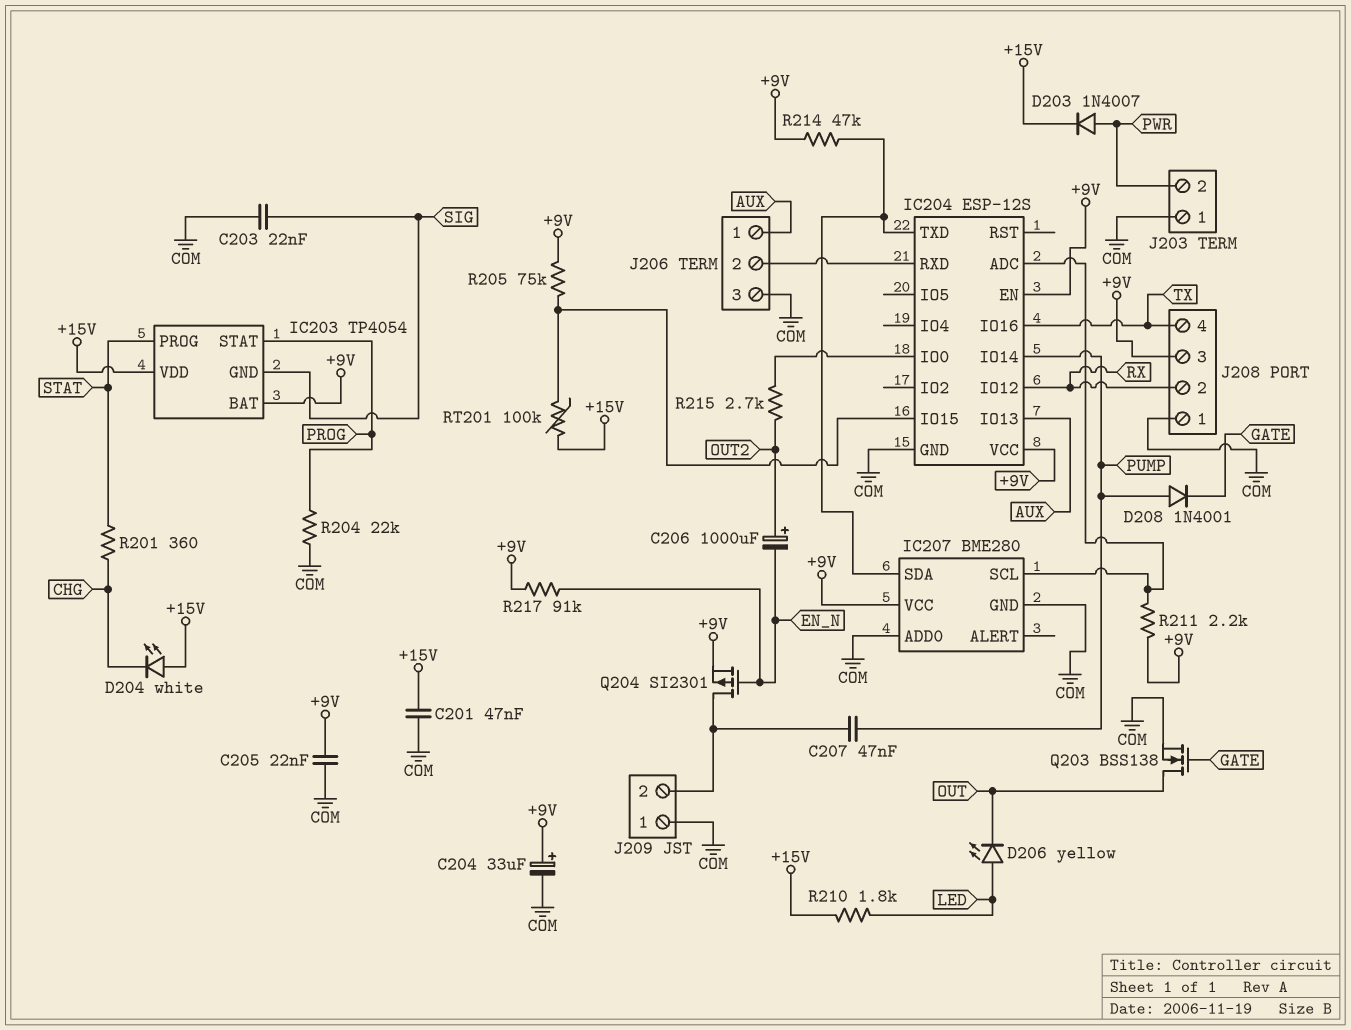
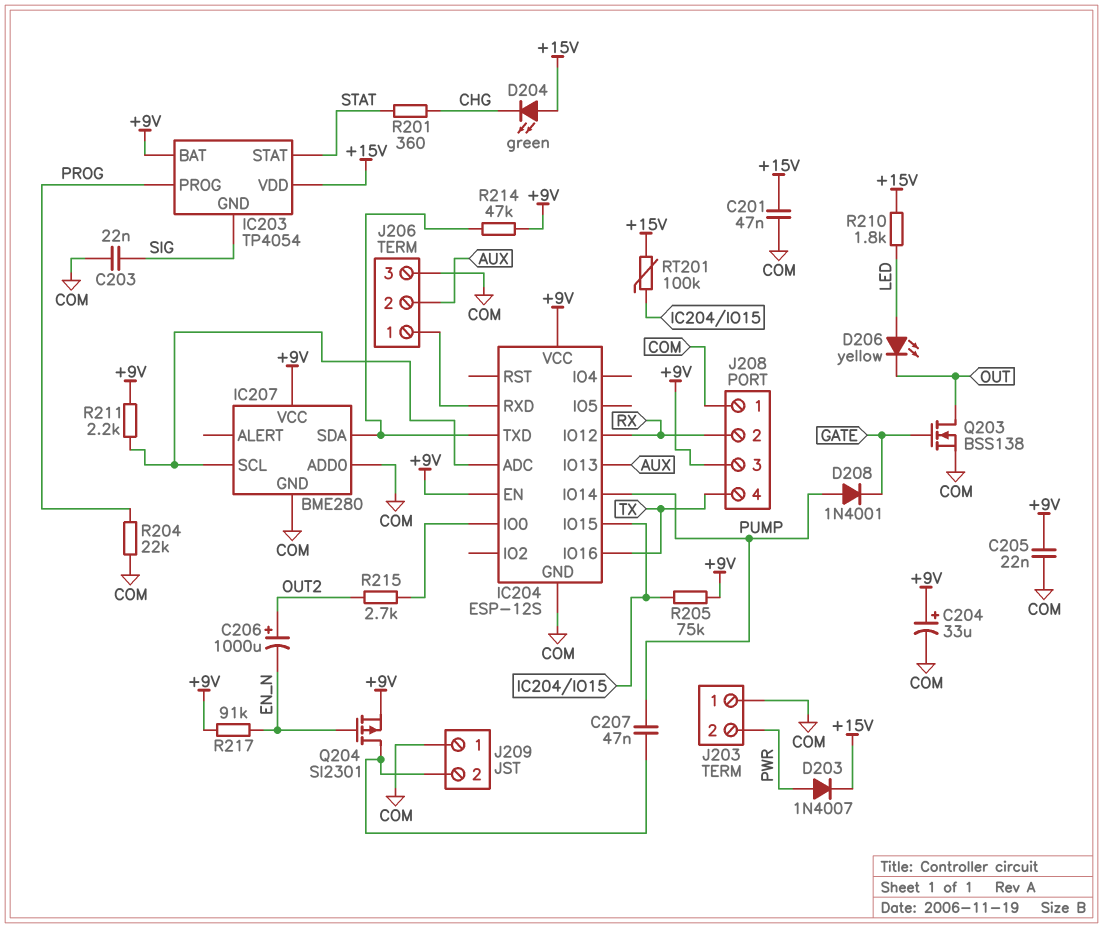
D204: LED white (A +15V, K CHG) -> LED green (A +15V, K CHG)
IC203 pin PROG: STAT -> PROG
IC203 pin STAT: PROG -> STAT
J206 pin 1: AUX -> IC204/RXD
J206 pin 2: IC204/RXD -> AUX

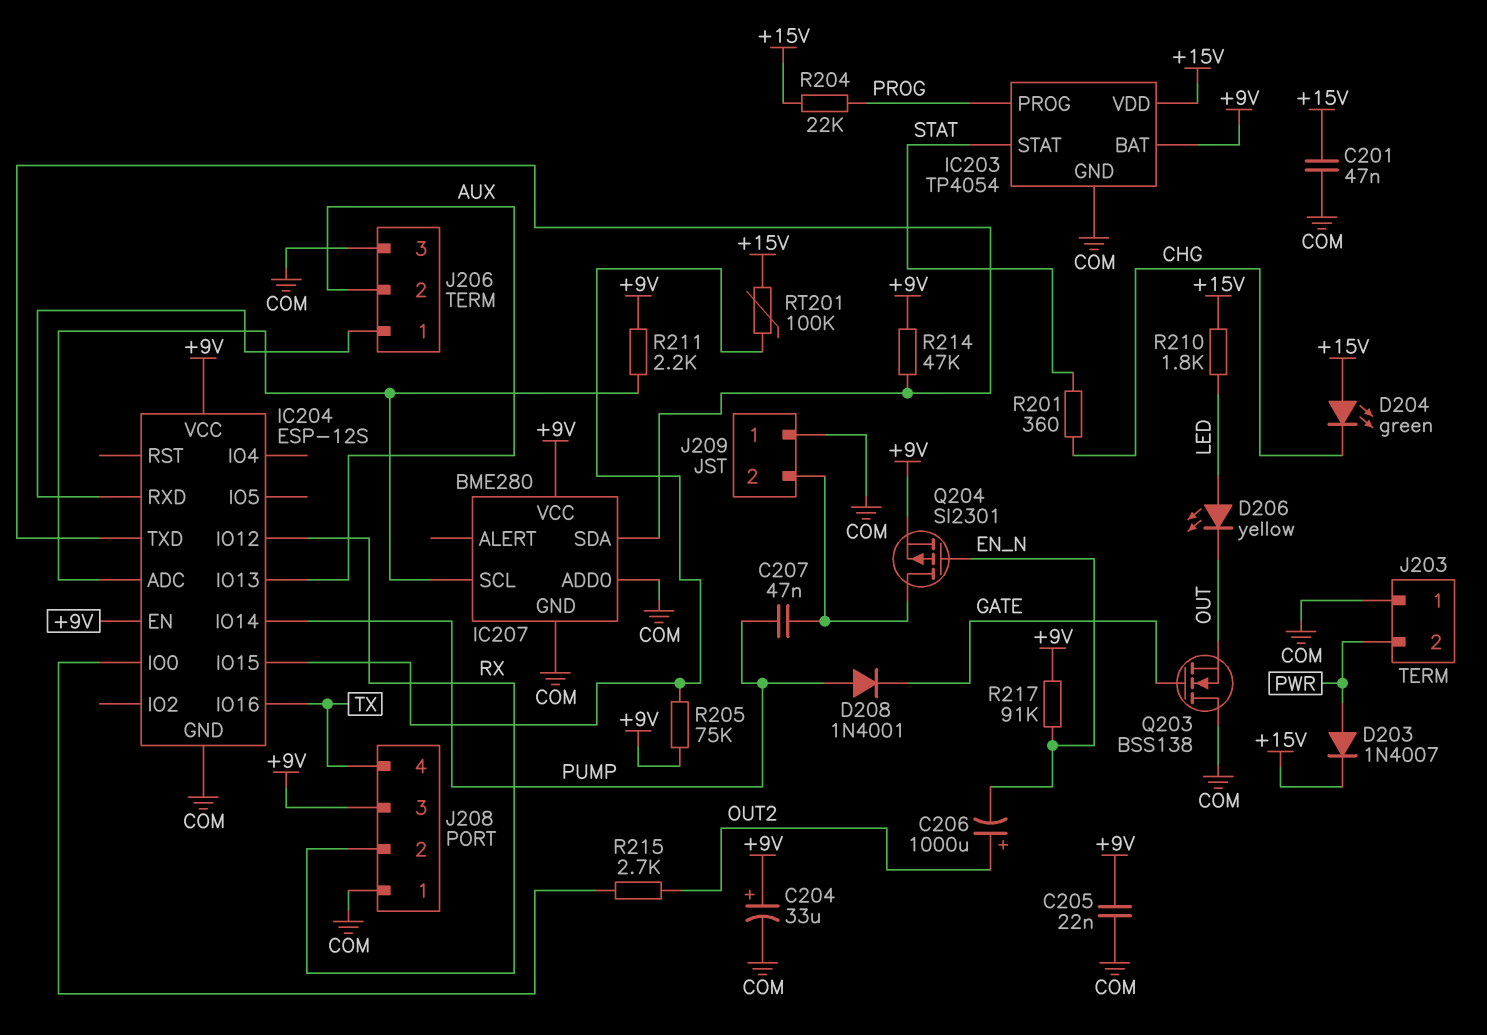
C203: 22nF (COM, SIG) -> none
IC203 pin GND: SIG -> COM
Q203: NMOS BSS138 (G GATE, D OUT, S COM) -> NMOS BSS138 (G GATE, D COM, S OUT)
R204: 22k (COM, PROG) -> 22k (+15V, PROG)

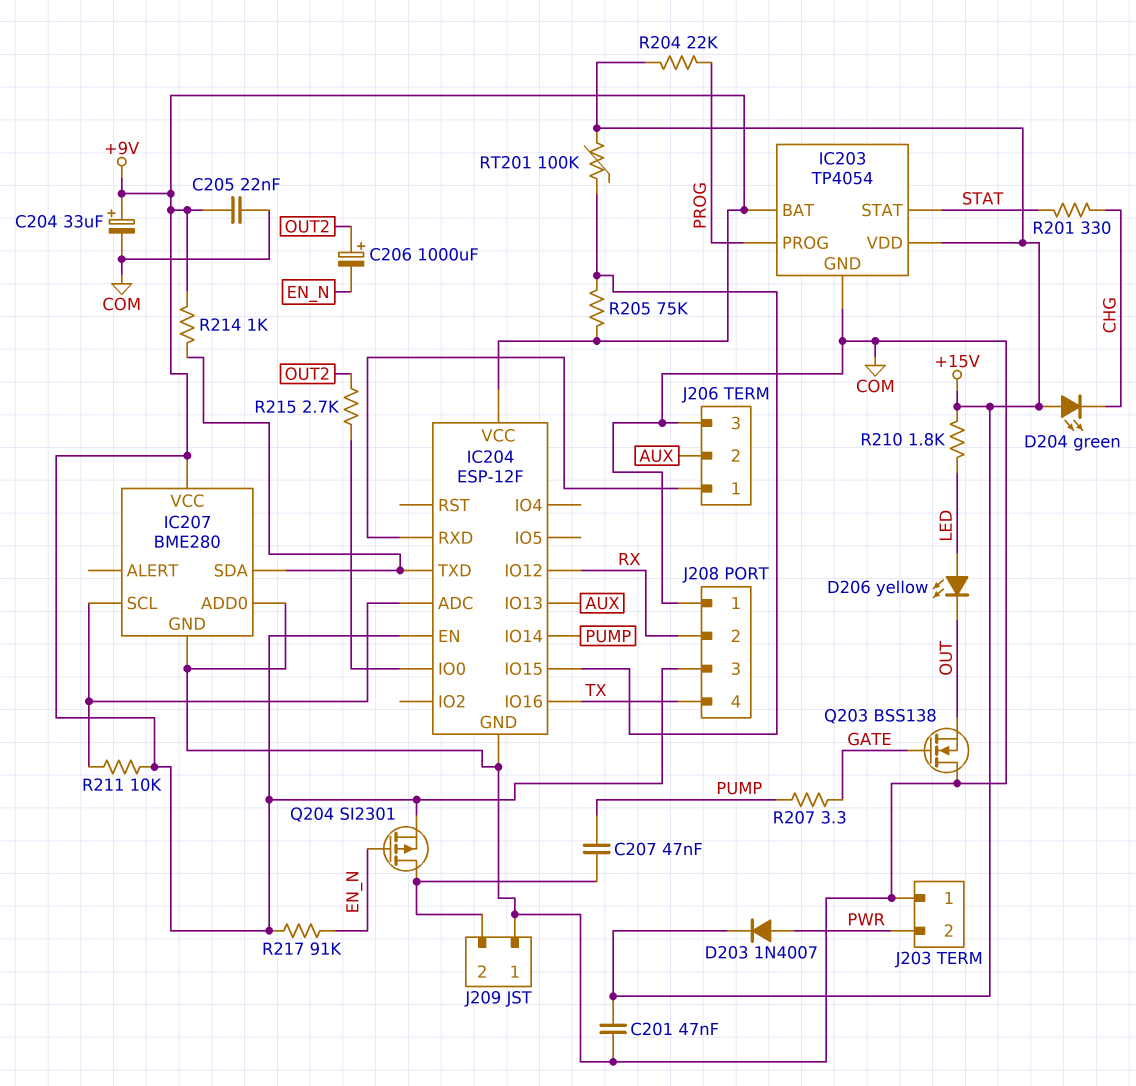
D208: diode 1N4001 (A PUMP, K GATE) -> none
IC204: ESP-12S -> ESP-12F
R201: 360 (CHG, STAT) -> 330 (CHG, STAT)
R207: none -> 3.3 (GATE, PUMP)
R211: 2.2k (+9V, IC204/ADC) -> 10k (+9V, IC204/ADC)
R214: 47k (+9V, IC204/TXD) -> 1k (+9V, IC204/TXD)

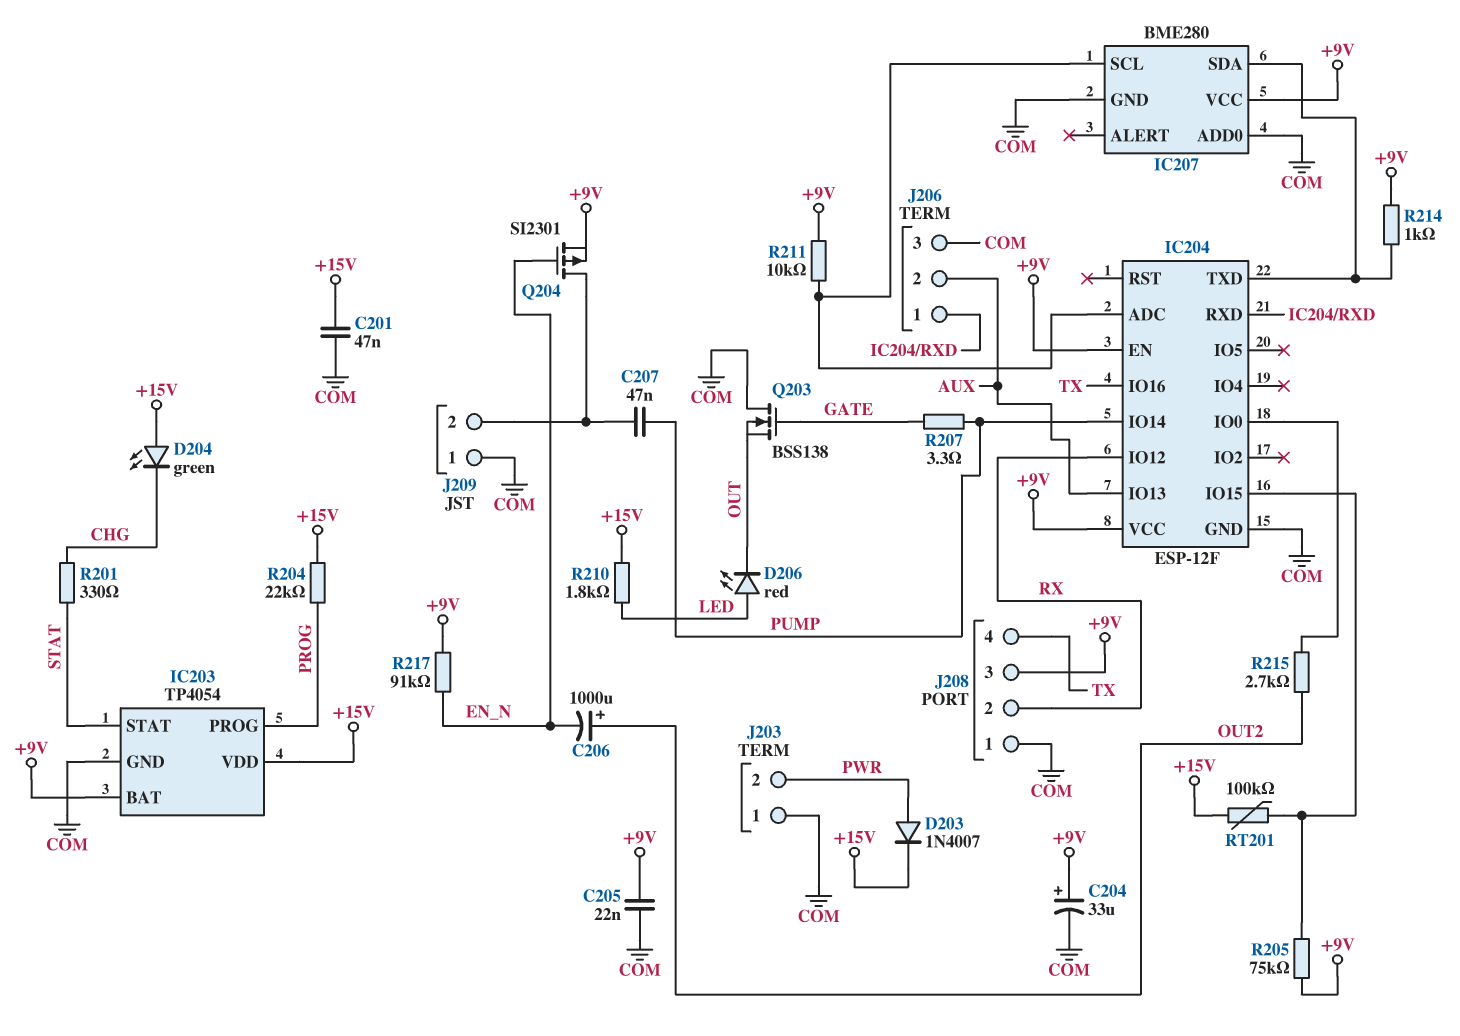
D206: LED yellow (A LED, K OUT) -> LED red (A LED, K OUT)

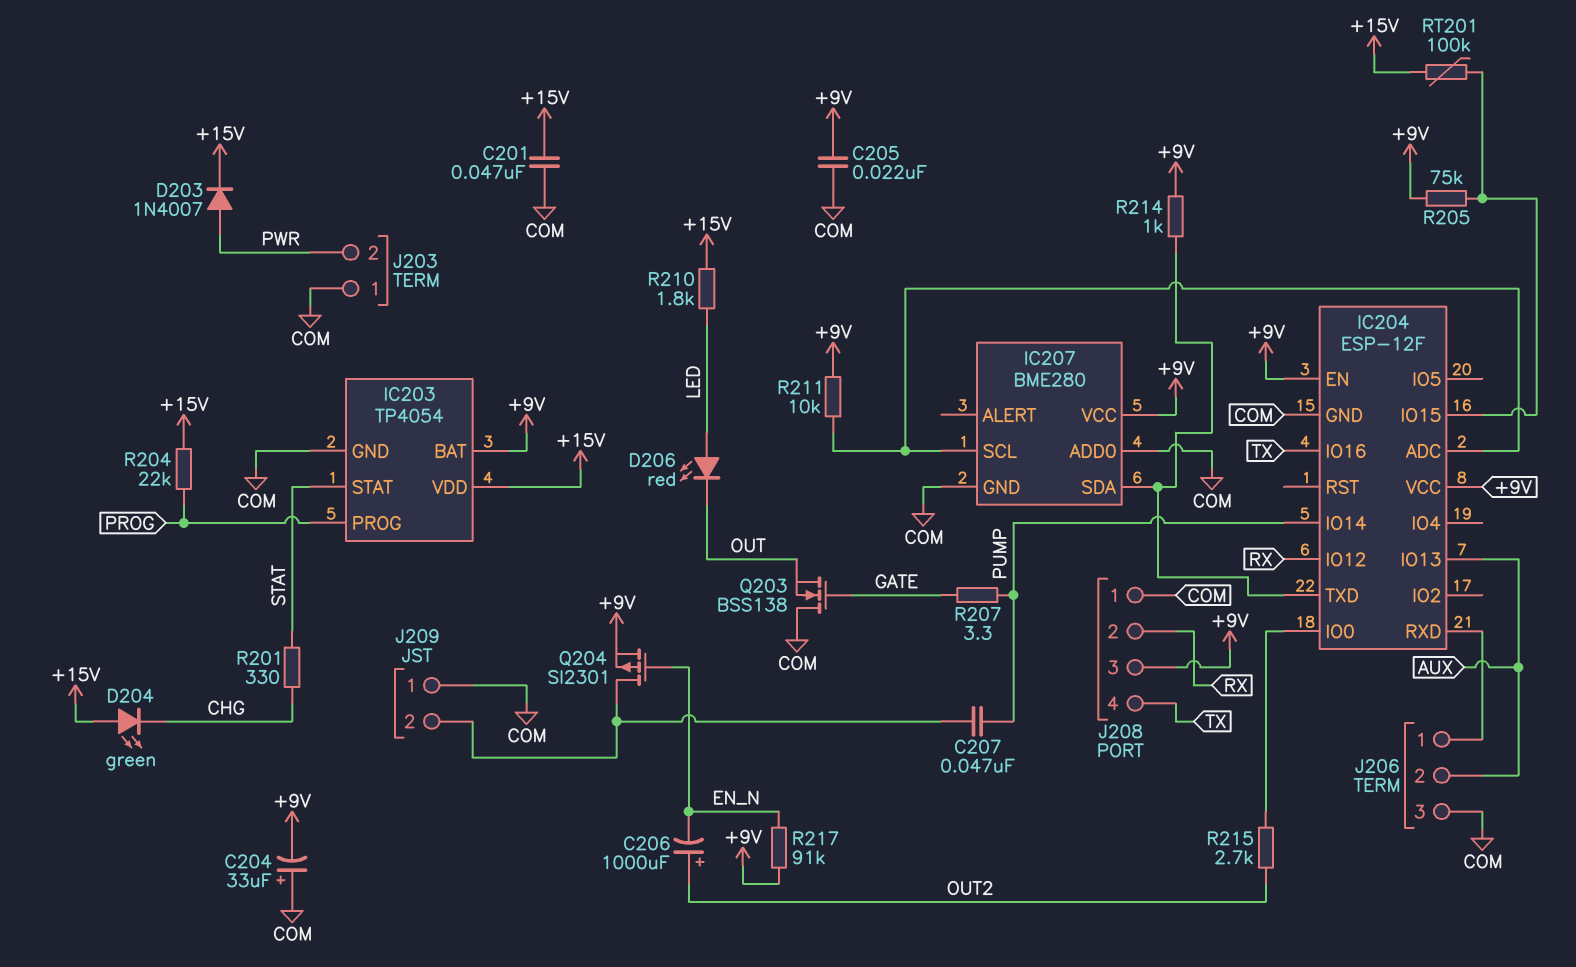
C204: 33uF (plus +9V, minus COM) -> 33uF (plus COM, minus +9V)

